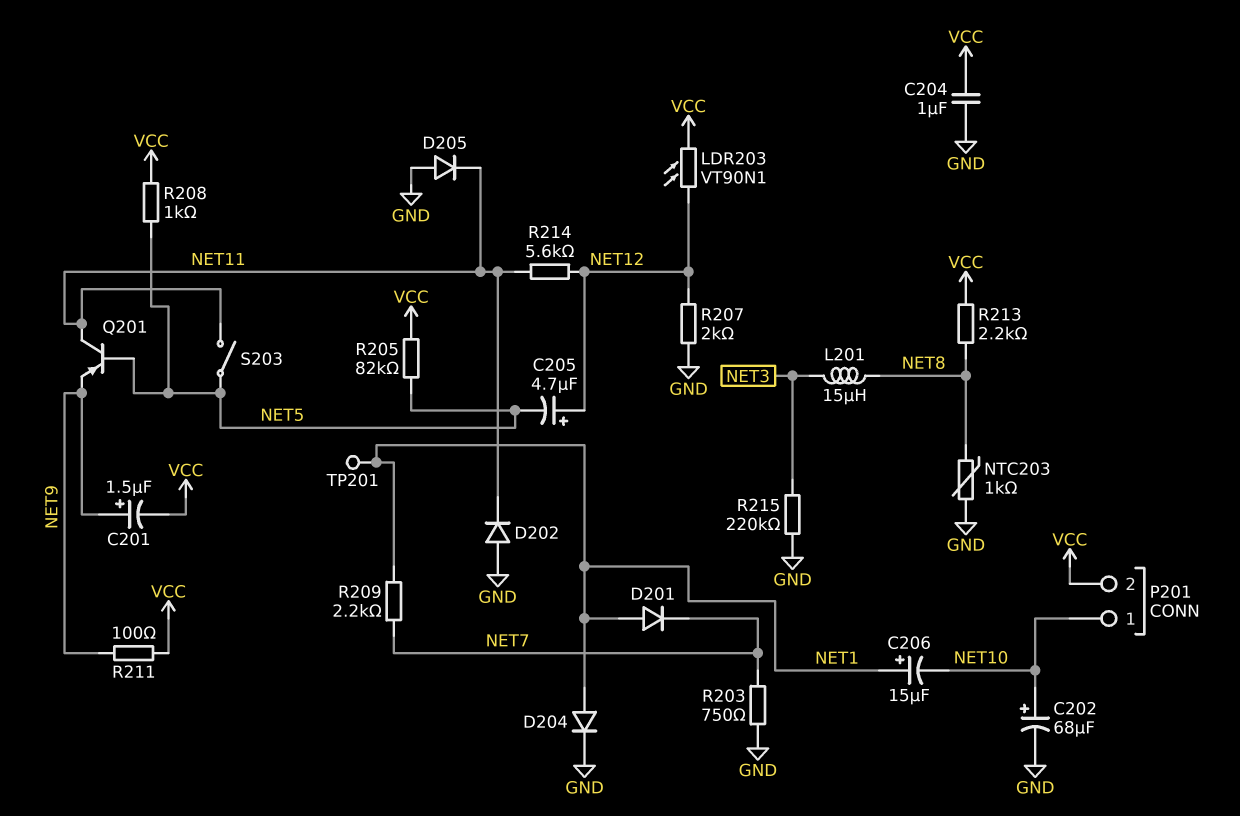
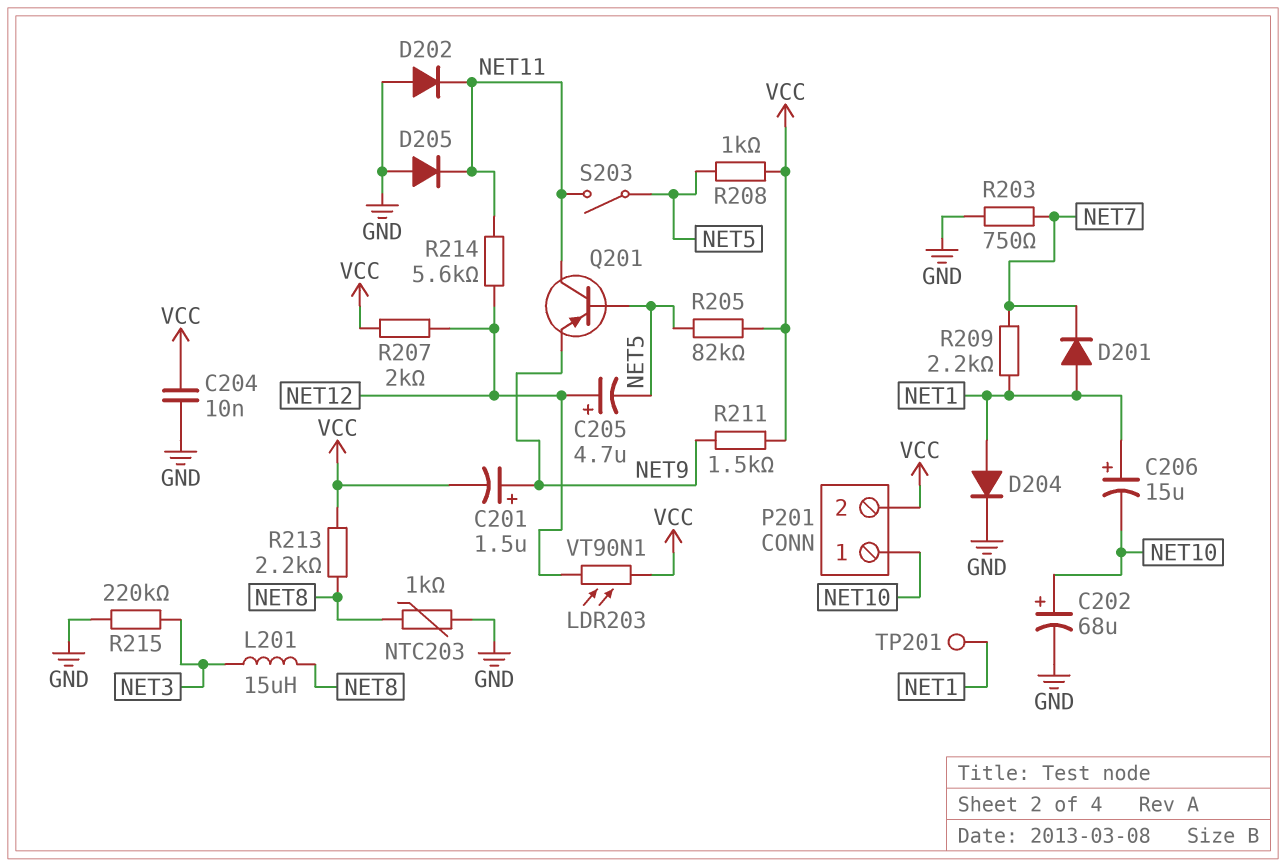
C204: 1uF (GND, VCC) -> 10nF (GND, VCC)
R207: 2k (GND, NET12) -> 2k (NET12, VCC)
R211: 100 (NET9, VCC) -> 1.5k (NET9, VCC)

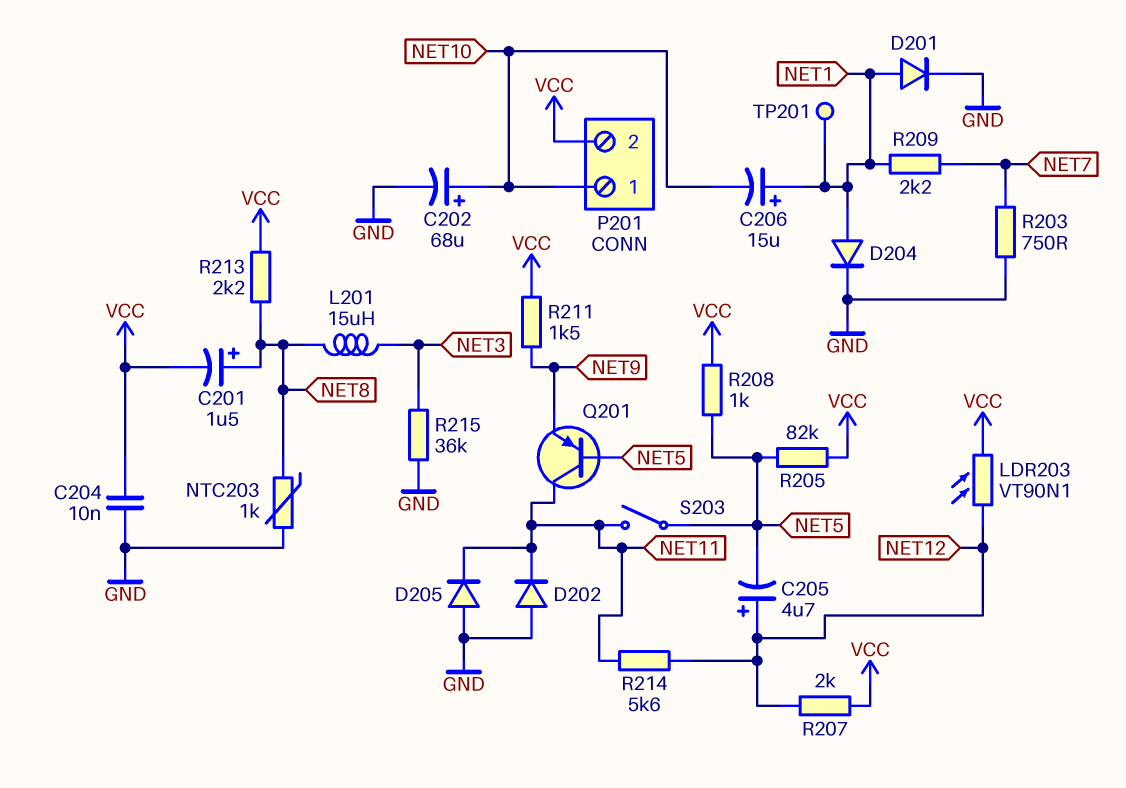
C201: 1.5uF (plus NET9, minus VCC) -> 1.5uF (plus NET8, minus VCC)
D201: diode (A NET1, K NET7) -> diode (A NET1, K GND)
R215: 220k (GND, NET3) -> 36k (GND, NET3)

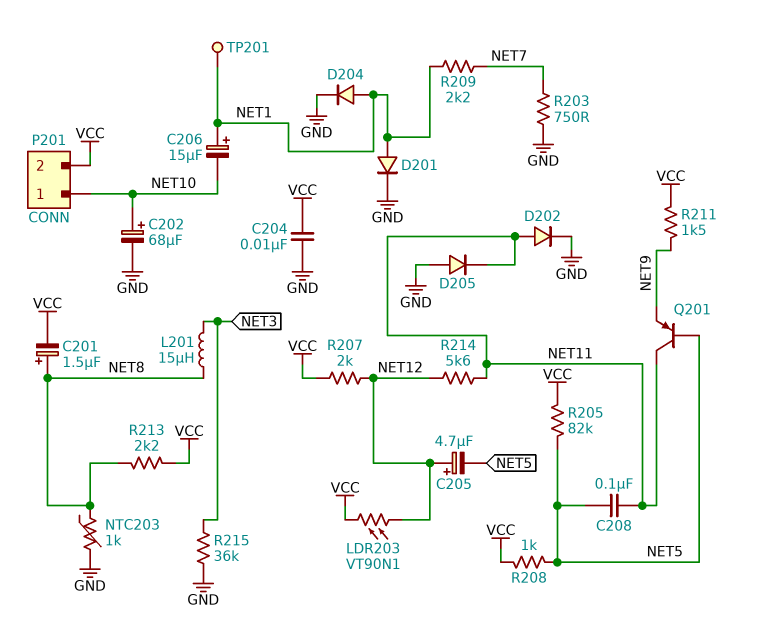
C208: none -> 100nF (NET5, NET11)
D202: diode (A GND, K NET11) -> diode (A NET11, K GND)
S203: switch (NET5, NET11) -> none

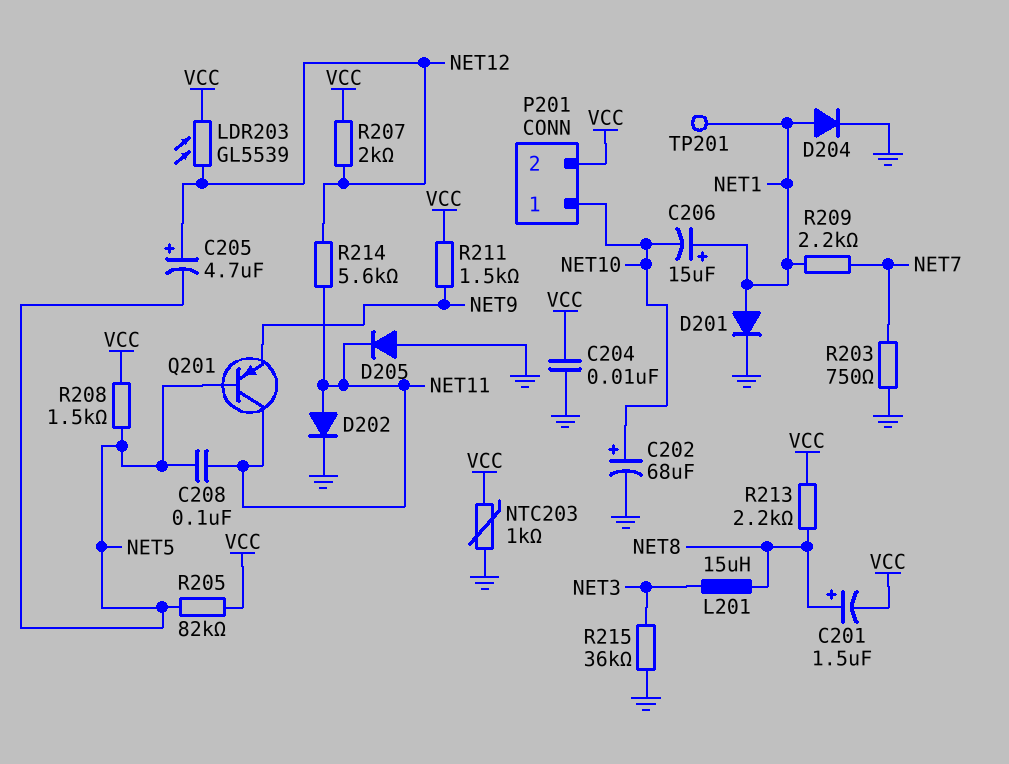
LDR203: VT90N1 (NET12, VCC) -> GL5539 (NET12, VCC)
NTC203: 1k (GND, NET8) -> 1k (GND, VCC)
R208: 1k (NET5, VCC) -> 1.5k (NET5, VCC)

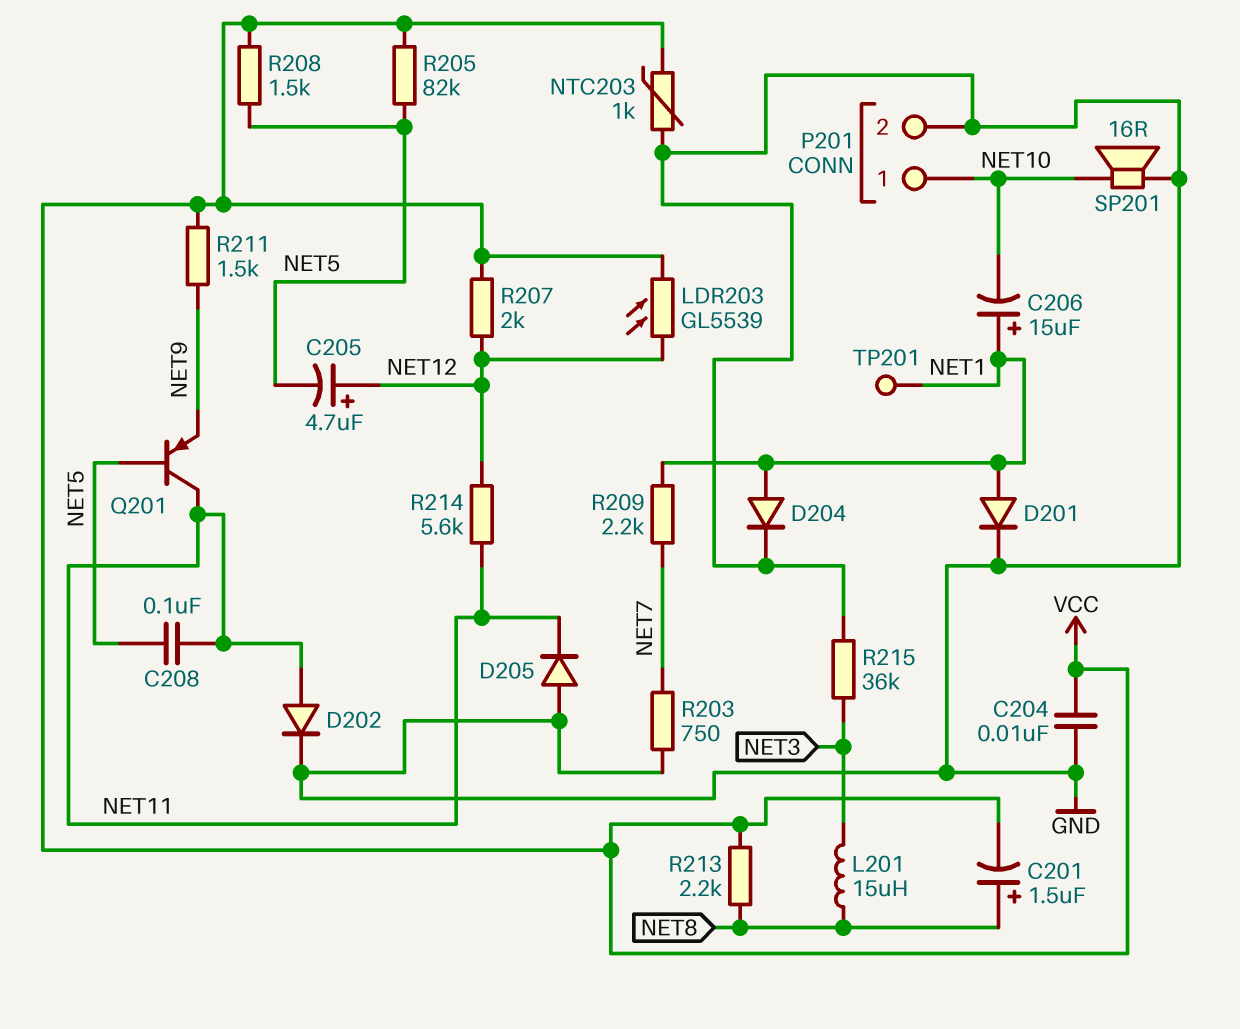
C202: 68uF (plus NET10, minus GND) -> none
P201 pin 2: VCC -> GND
SP201: none -> speaker 16R (GND, NET10)

